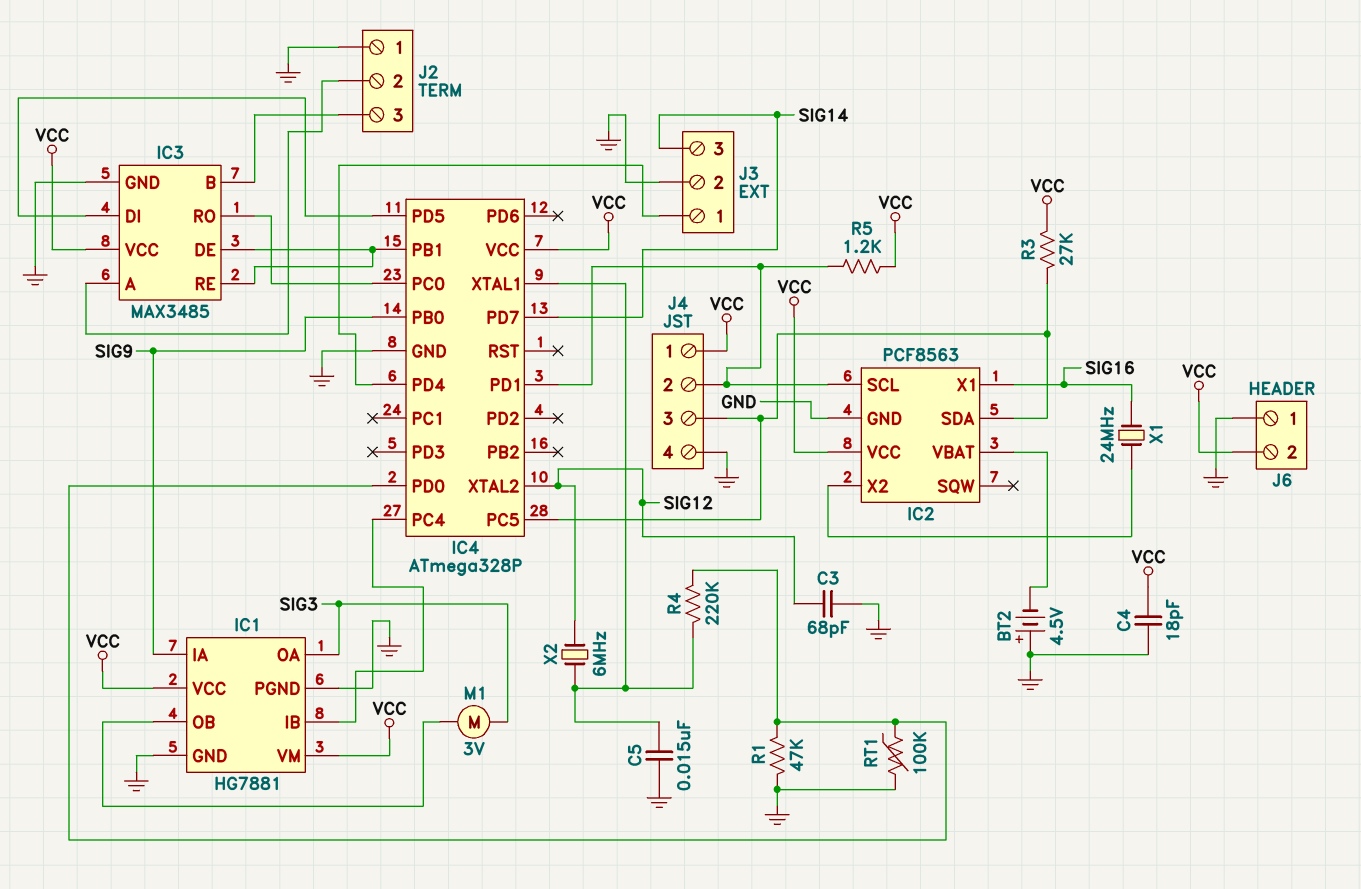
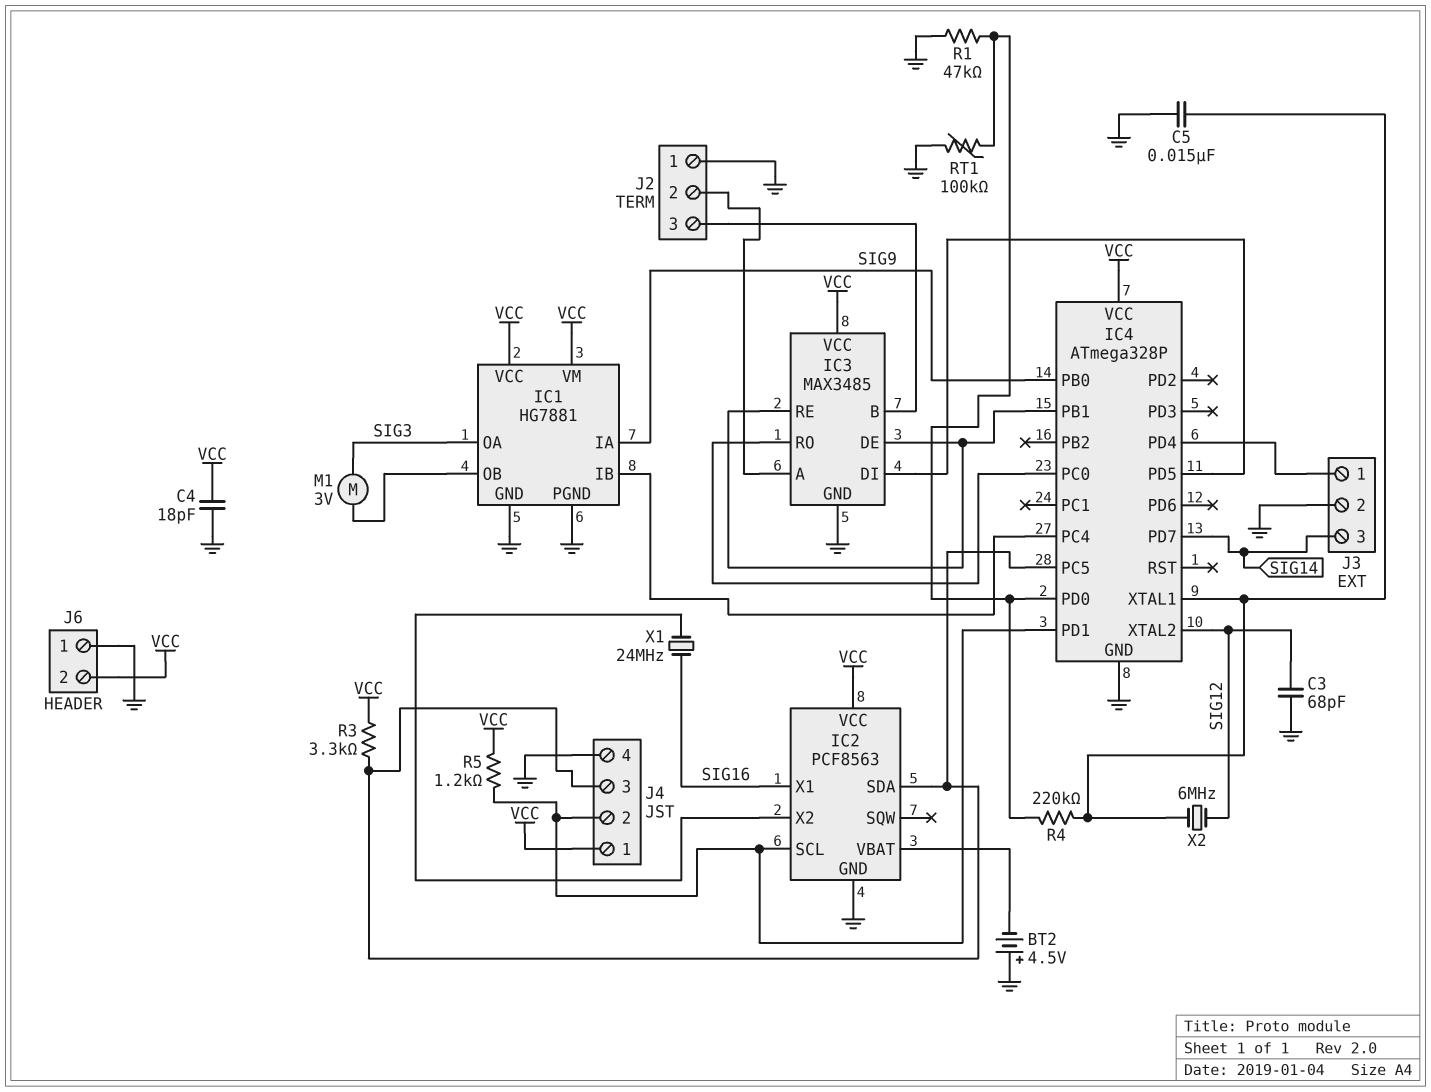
R3: 27k (IC2/SDA, VCC) -> 3.3k (IC2/SDA, VCC)

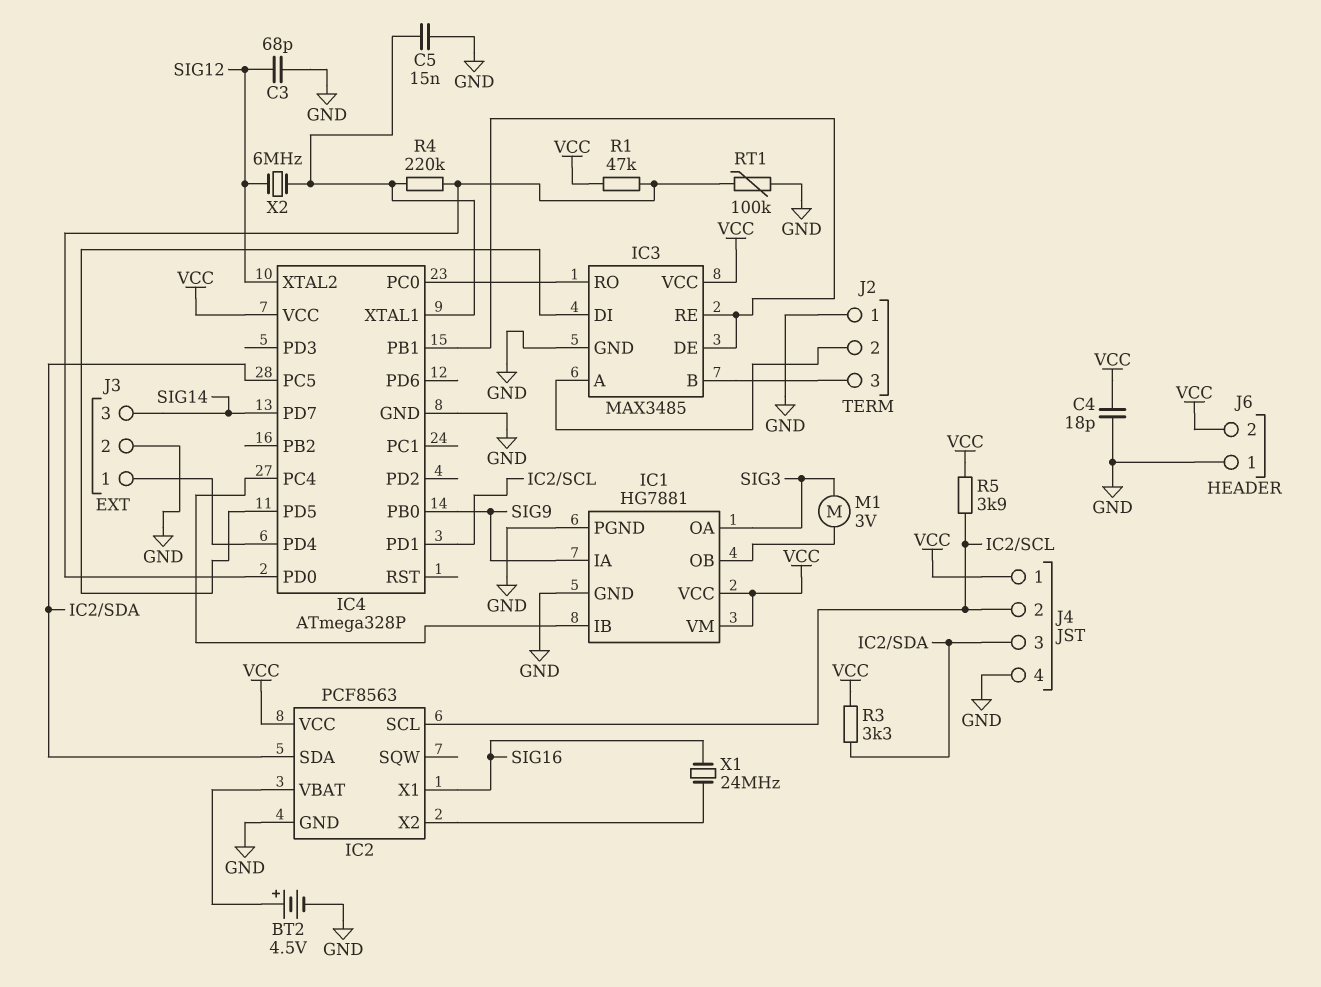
BT2: 4.5V (plus GND, minus IC2/VBAT) -> 4.5V (plus IC2/VBAT, minus GND)
R1: 47k (GND, IC4/PD0) -> 47k (IC4/PD0, VCC)
R5: 1.2k (IC2/SCL, VCC) -> 3.9k (IC2/SCL, VCC)

